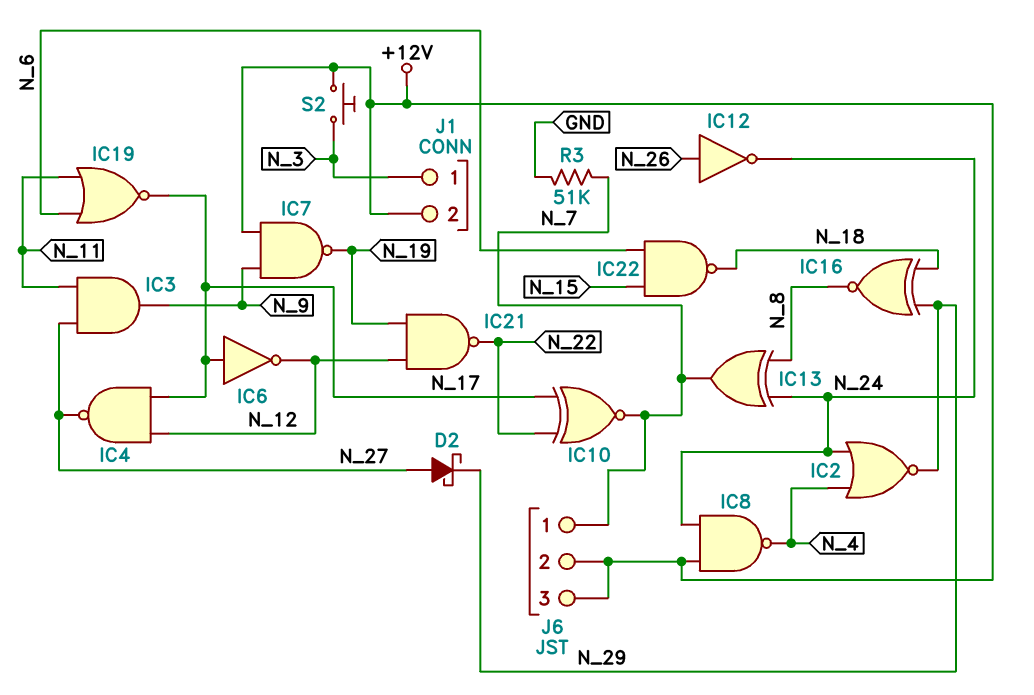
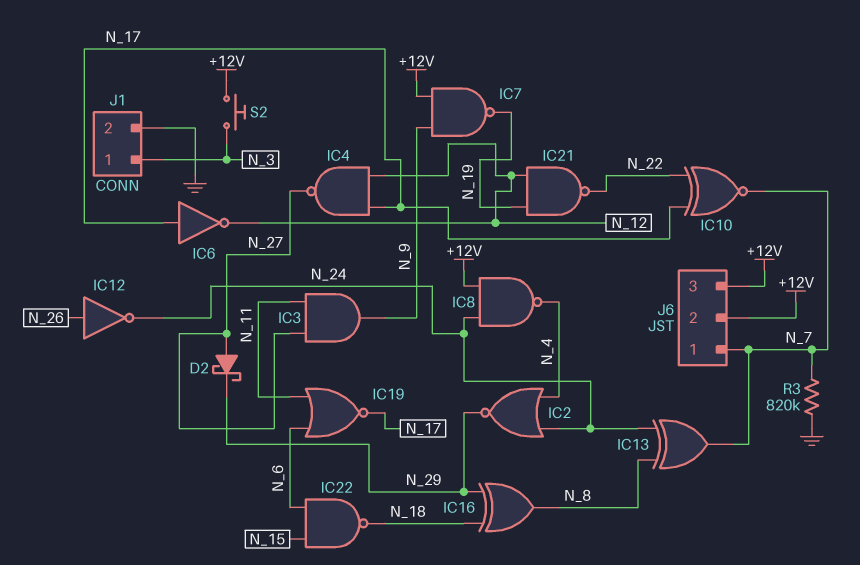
IC16: XNOR (in N_18, in N_29, out N_8) -> XOR (in N_18, in N_29, out N_8)
J1 pin 2: +12V -> GND
R3: 51k (GND, N_7) -> 820k (GND, N_7)

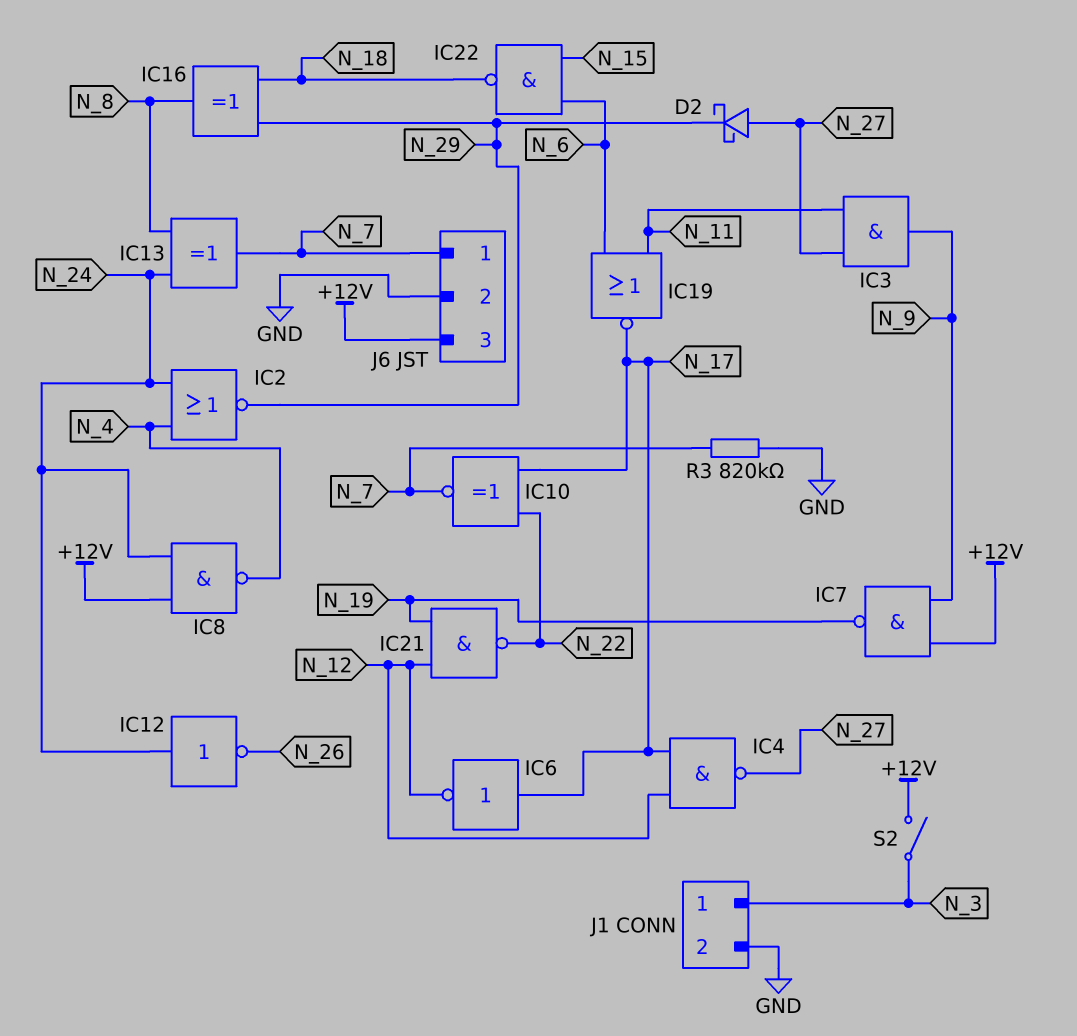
IC12: NOT (in N_26, out N_24) -> NOT (in N_24, out N_26)
J6 pin 2: +12V -> GND
S2: button (+12V, N_3) -> switch (+12V, N_3)

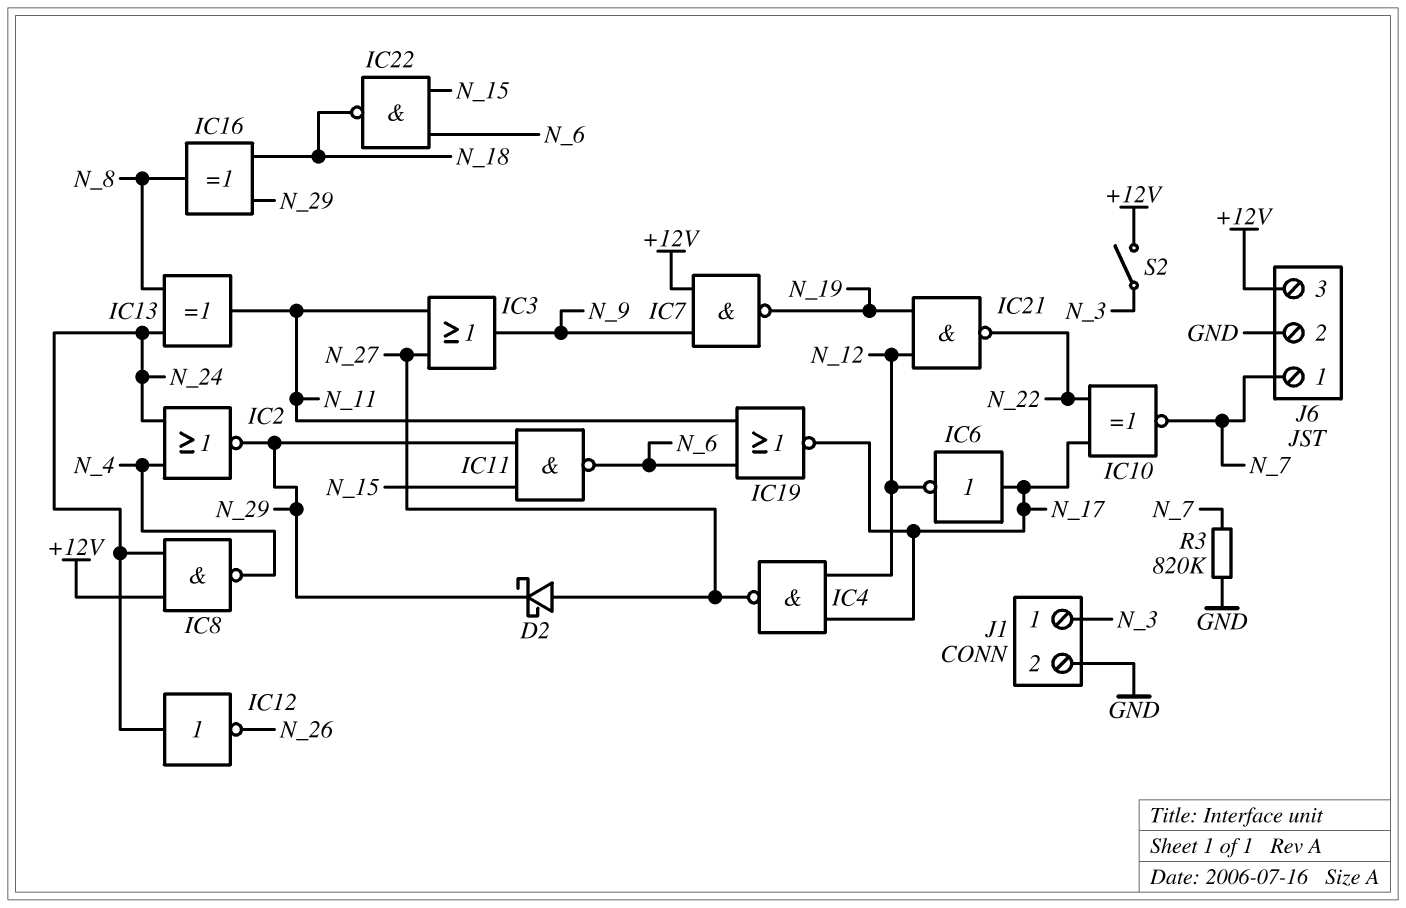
IC3: AND (in N_11, in N_27, out N_9) -> OR (in N_11, in N_27, out N_9)
IC11: none -> NAND (in N_15, in N_29, out N_6)
IC13: XOR (in N_8, in N_24, out N_7) -> XOR (in N_8, in N_24, out N_11)

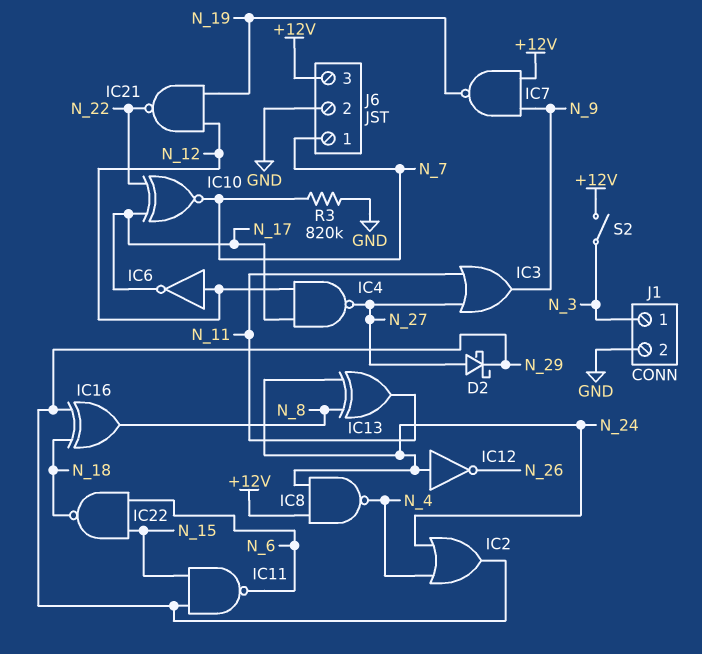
IC2: NOR (in N_4, in N_24, out N_29) -> OR (in N_4, in N_24, out N_29)
IC6: NOT (in N_17, out N_12) -> NOT (in N_12, out N_17)
IC19: NOR (in N_6, in N_11, out N_17) -> none

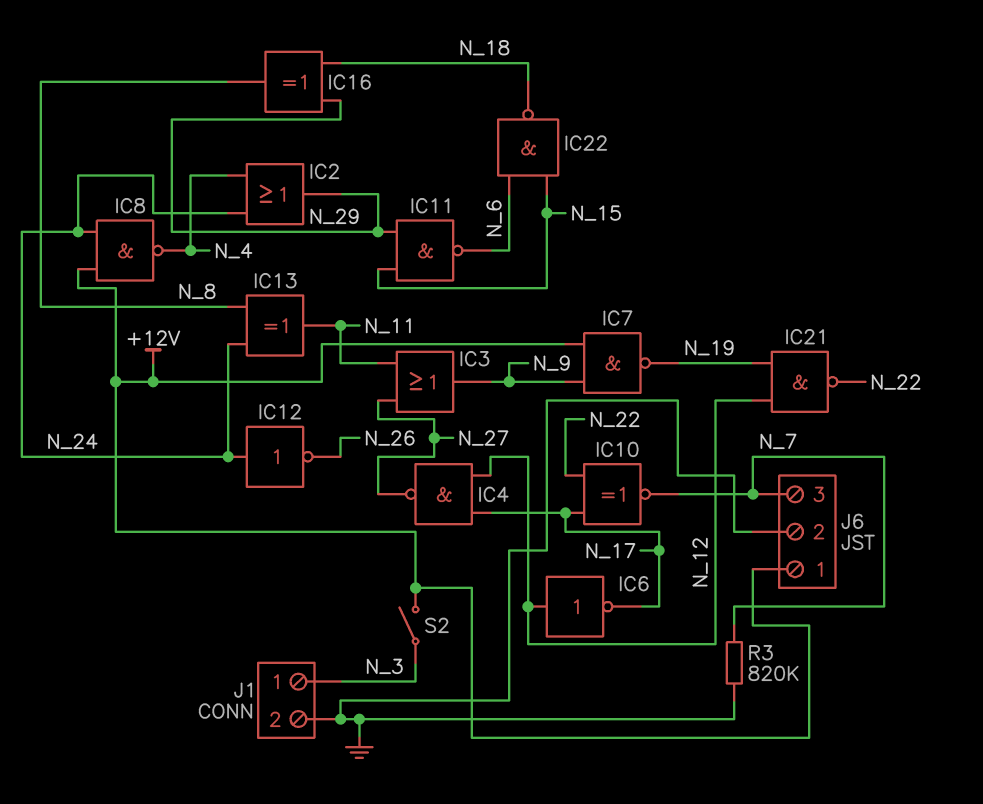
D2: schottky (A N_27, K N_29) -> none
J6 pin 1: N_7 -> +12V
J6 pin 3: +12V -> N_7

